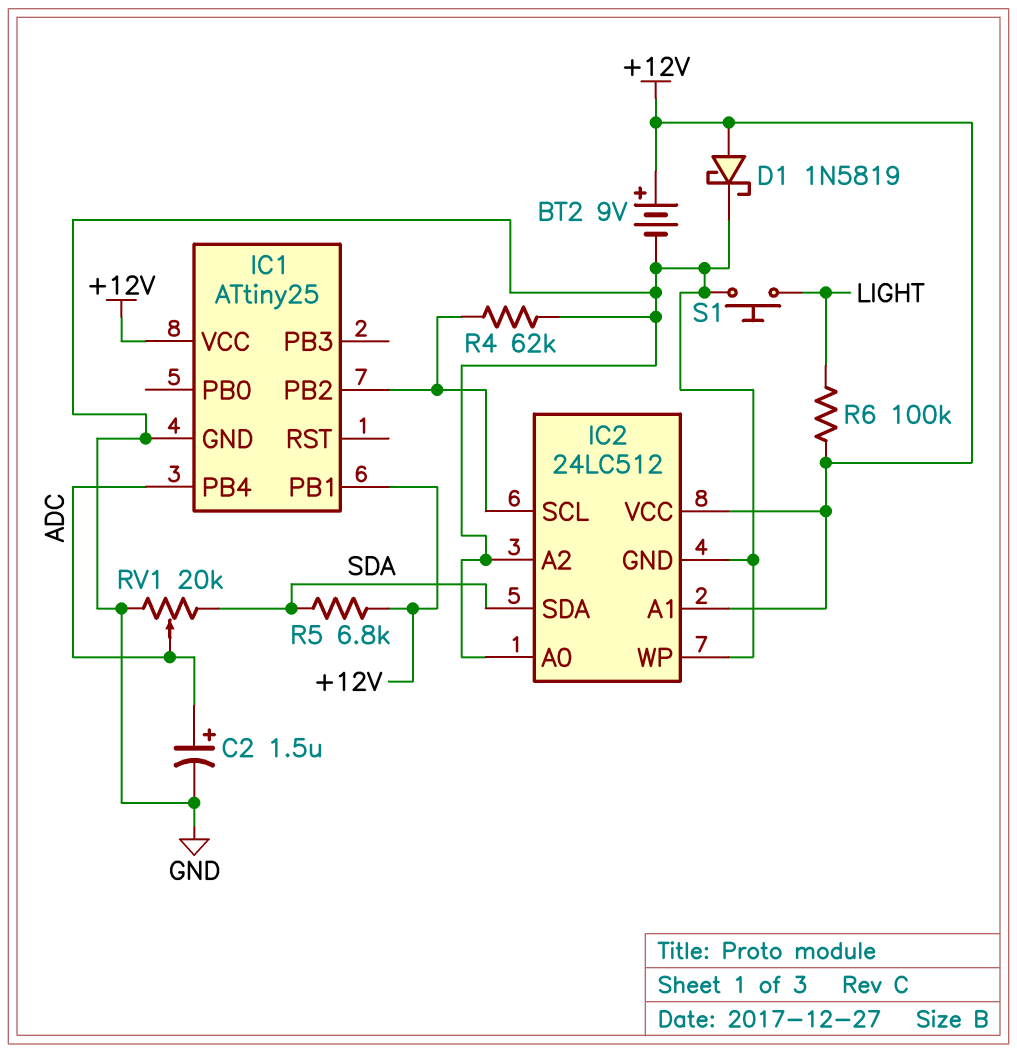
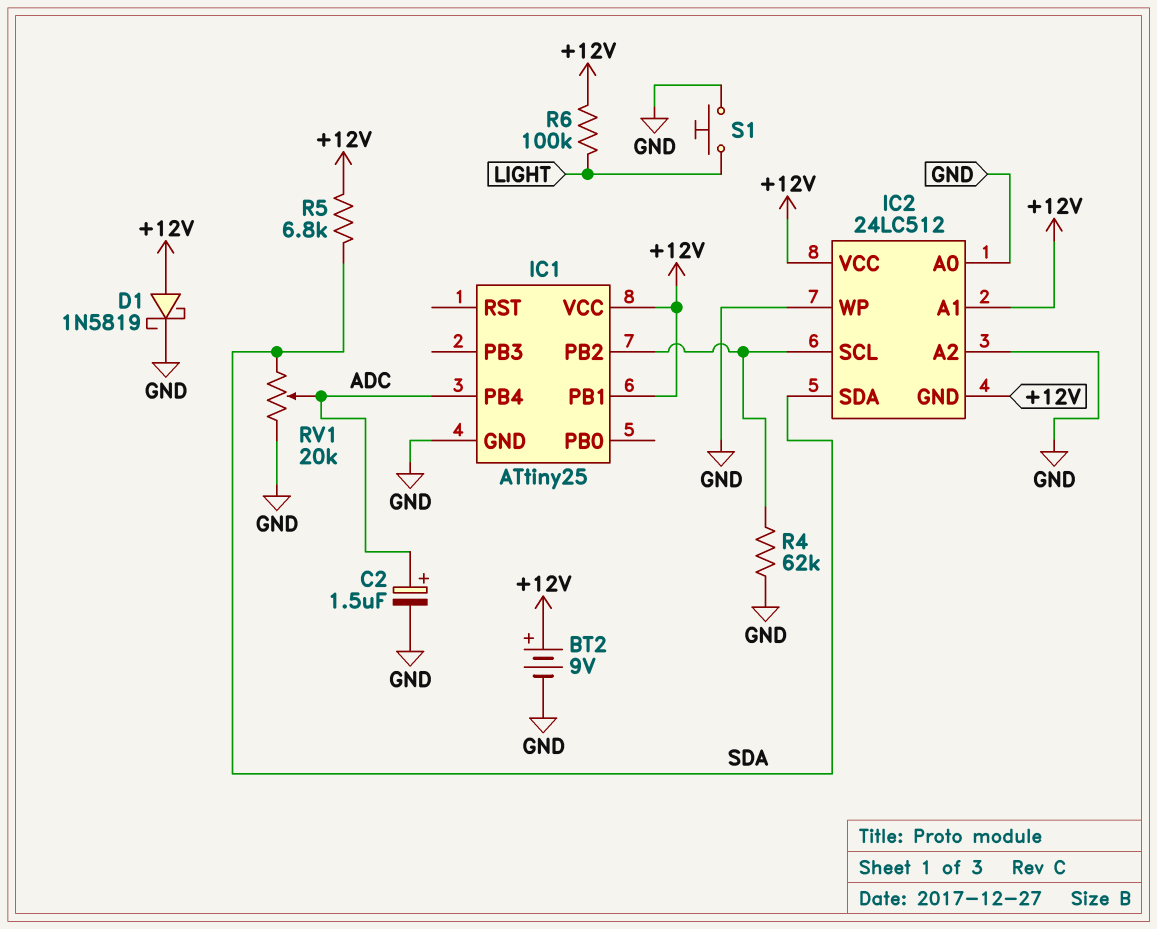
IC2 pin GND: GND -> +12V

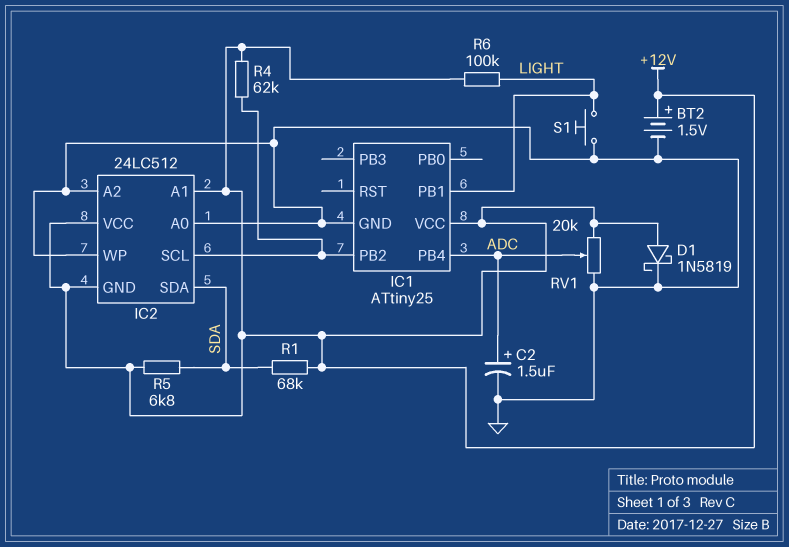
BT2: 9V (plus +12V, minus GND) -> 1.5V (plus +12V, minus GND)
IC1 pin PB1: +12V -> LIGHT
R1: none -> 68k (+12V, SDA)
R4: 62k (GND, IC1/PB2) -> 62k (+12V, IC1/PB2)
RV1: 20k (GND, SDA, wiper ADC) -> 20k (+12V, GND, wiper ADC)

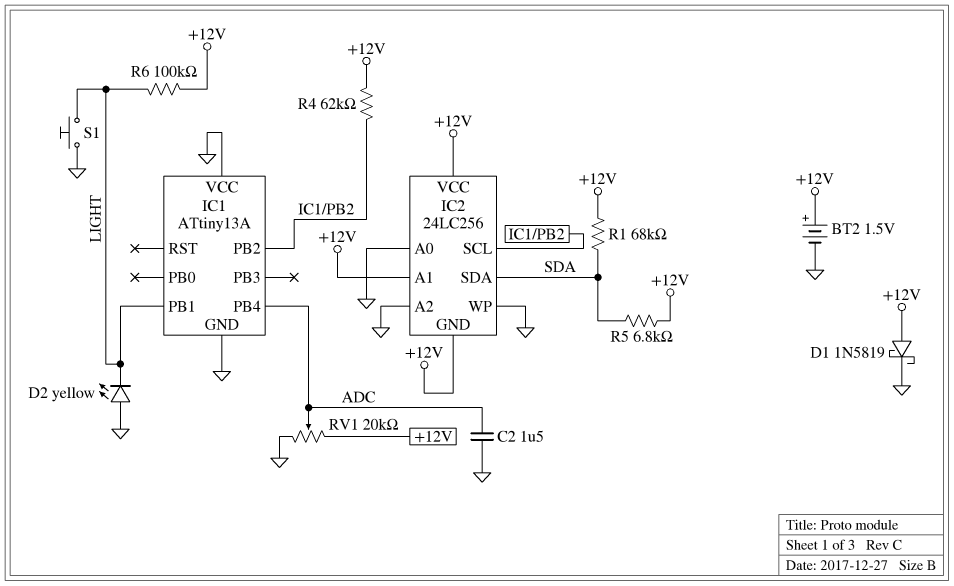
C2: 1.5uF (plus ADC, minus GND) -> 1.5uF (ADC, GND)
D2: none -> LED yellow (A GND, K LIGHT)
IC1: ATtiny25 -> ATtiny13A
IC1 pin VCC: +12V -> GND
IC2: 24LC512 -> 24LC256

